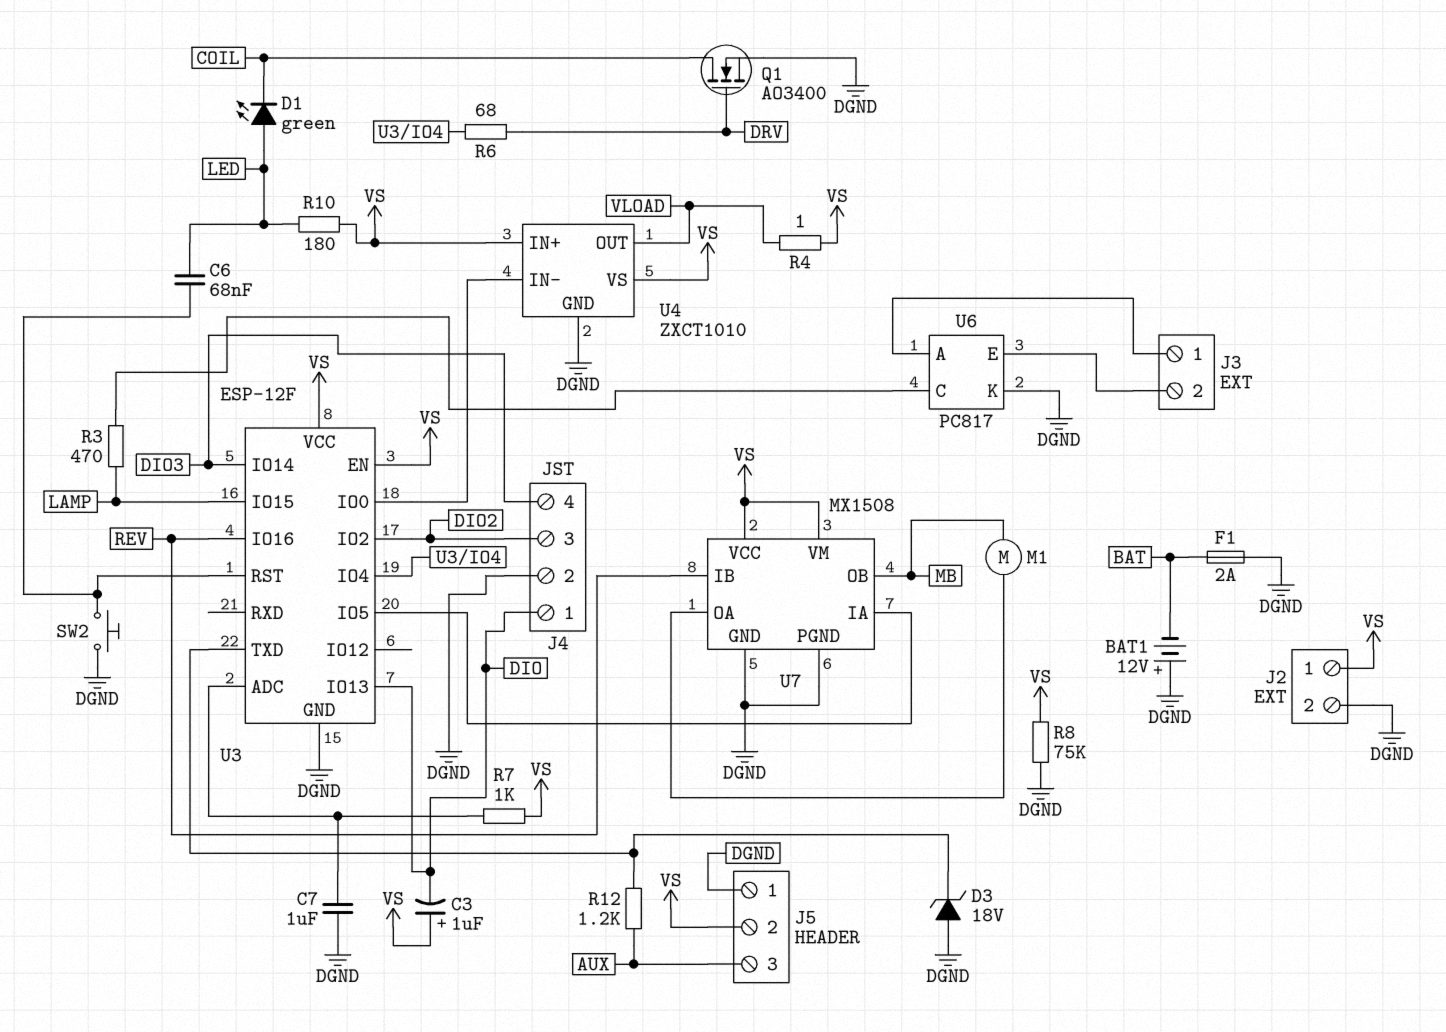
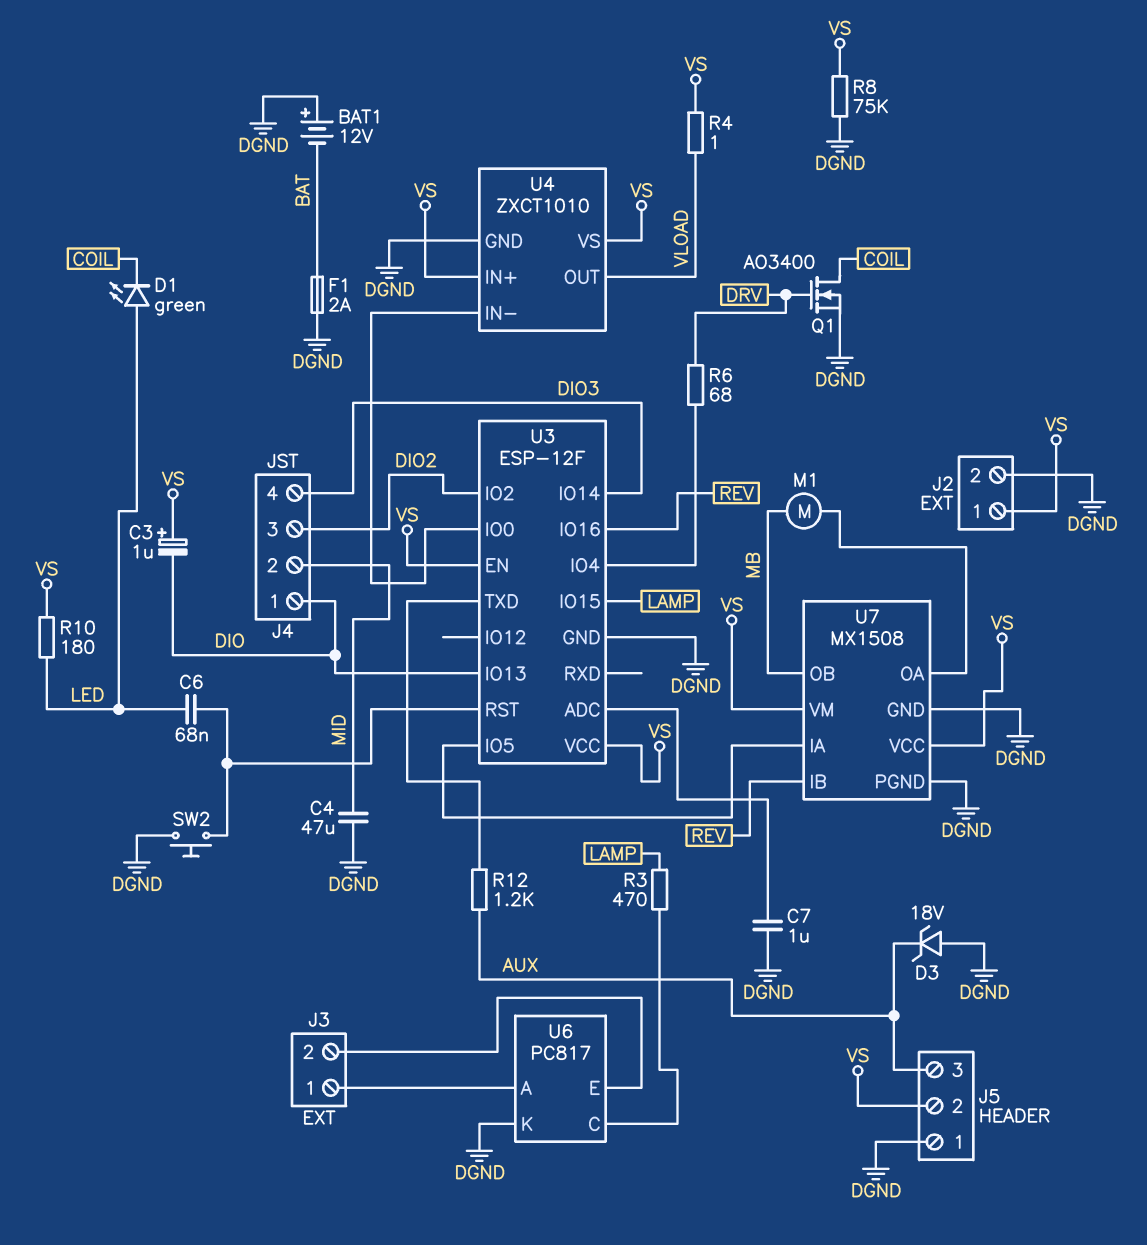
C4: none -> 47uF (DGND, MID)
D3: zener 18V (A DGND, K U3/TXD) -> zener 18V (A DGND, K AUX)
J4 pin 2: DGND -> MID
R7: 1k (U3/ADC, VS) -> none

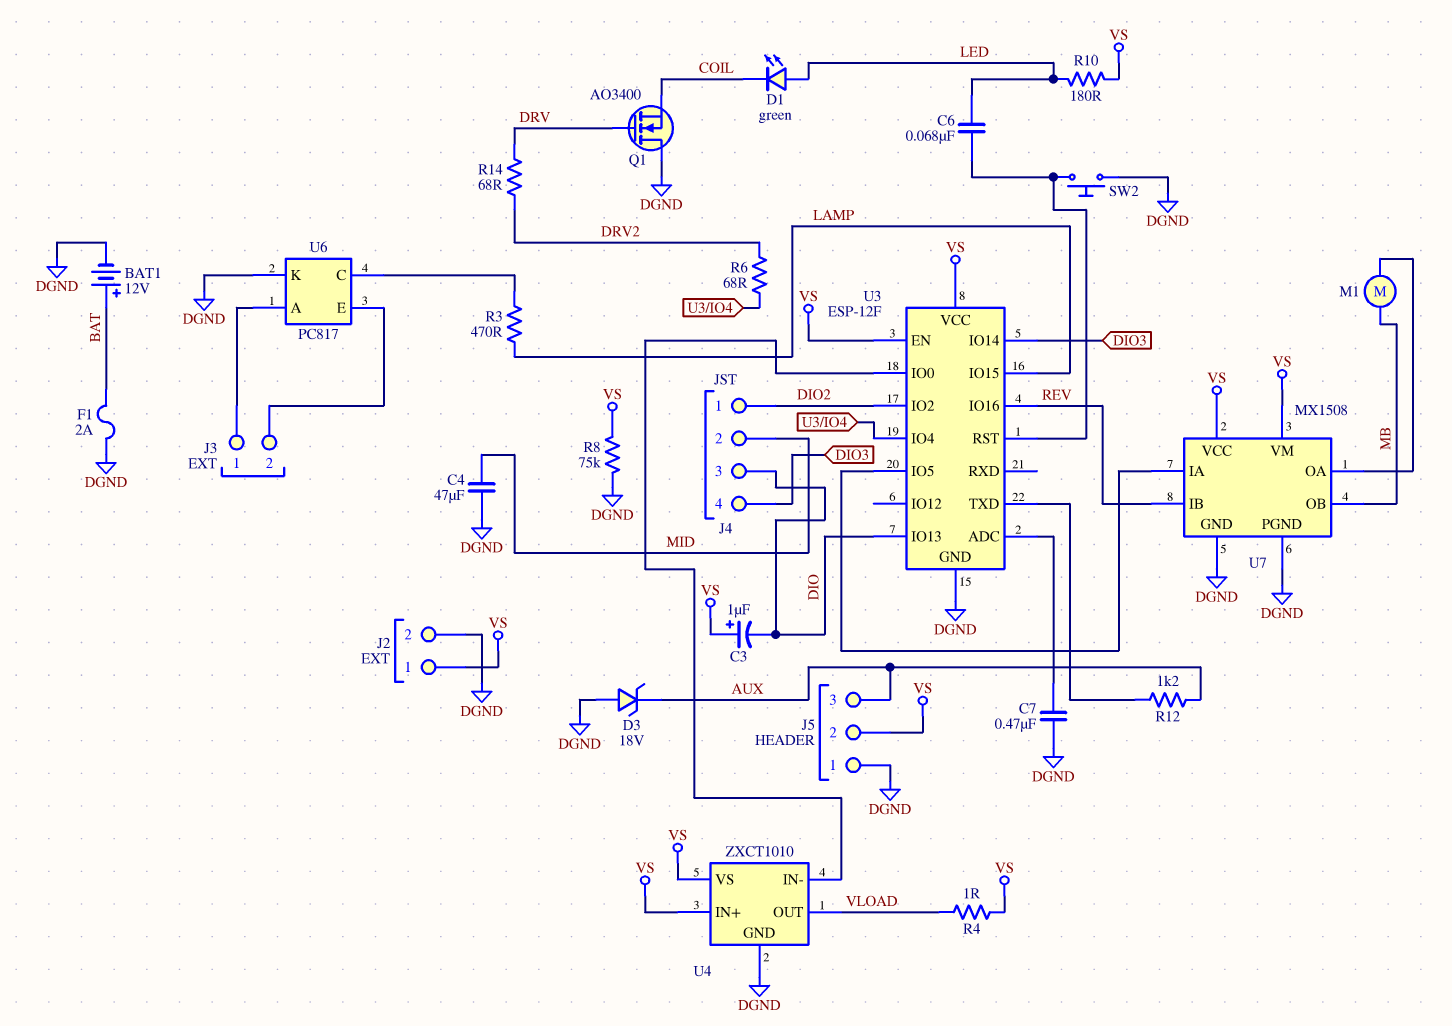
BAT1: 12V (plus DGND, minus BAT) -> 12V (plus BAT, minus DGND)
C7: 1uF (DGND, U3/ADC) -> 470nF (DGND, U3/ADC)
J4 pin 1: DIO -> DIO2
J4 pin 3: DIO2 -> DIO
Q1: NMOS AO3400 (G DRV, D COIL, S DGND) -> NMOS AO3400 (G DRV, D DGND, S COIL)
R6: 68 (DRV, U3/IO4) -> 68 (DRV2, U3/IO4)
R14: none -> 68 (DRV, DRV2)

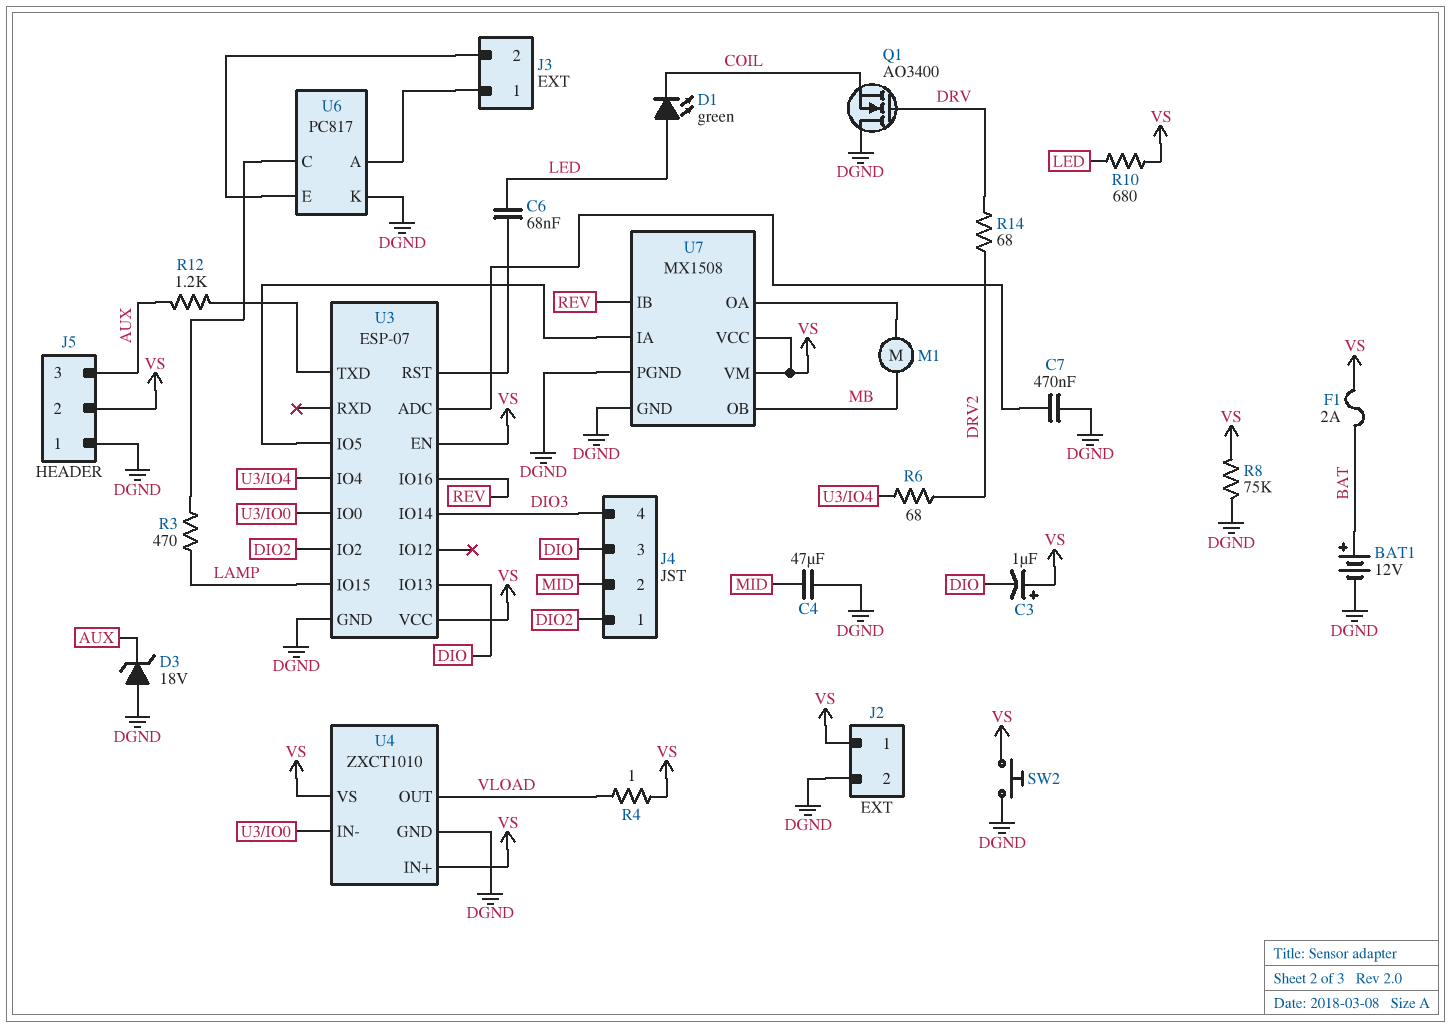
F1: 2A (BAT, DGND) -> 2A (BAT, VS)
R10: 180 (LED, VS) -> 680 (LED, VS)
SW2: button (DGND, U3/RST) -> button (DGND, VS)
U3: ESP-12F -> ESP-07

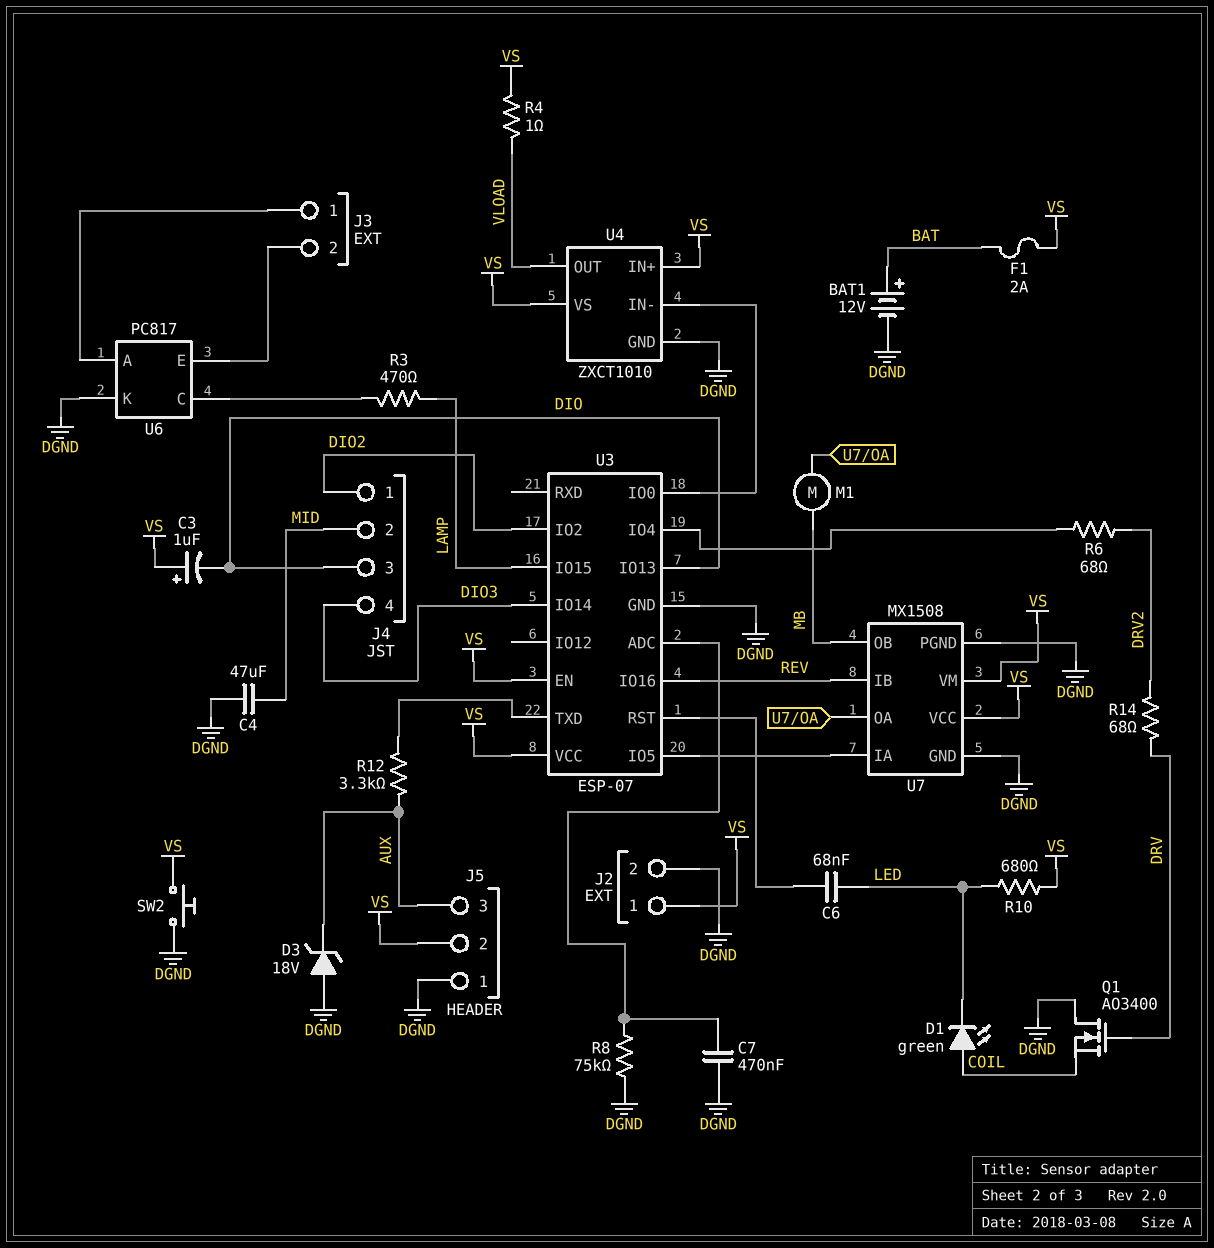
D1: LED green (A LED, K COIL) -> LED green (A COIL, K LED)
R8: 75k (DGND, VS) -> 75k (DGND, U3/ADC)
R12: 1.2k (AUX, U3/TXD) -> 3.3k (AUX, U3/TXD)

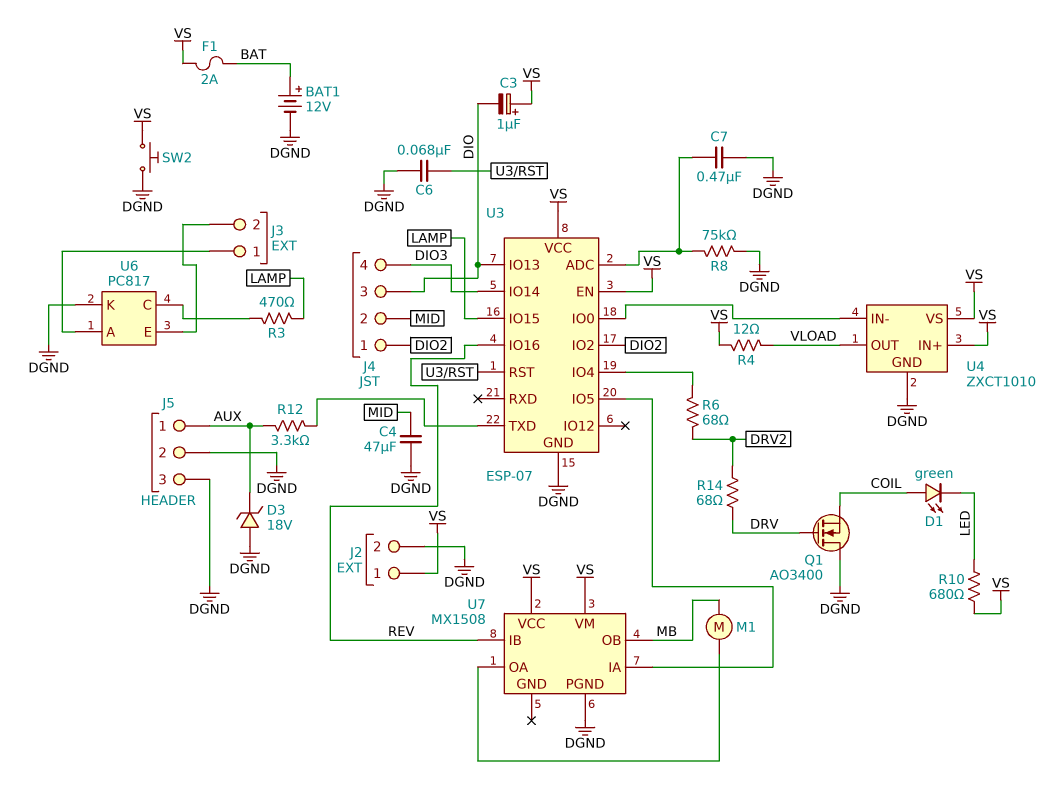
C6: 68nF (LED, U3/RST) -> 68nF (DGND, U3/RST)
J5 pin 1: DGND -> AUX
J5 pin 2: VS -> DGND
J5 pin 3: AUX -> DGND
R4: 1 (VLOAD, VS) -> 12 (VLOAD, VS)
U7 pin GND: DGND -> none

